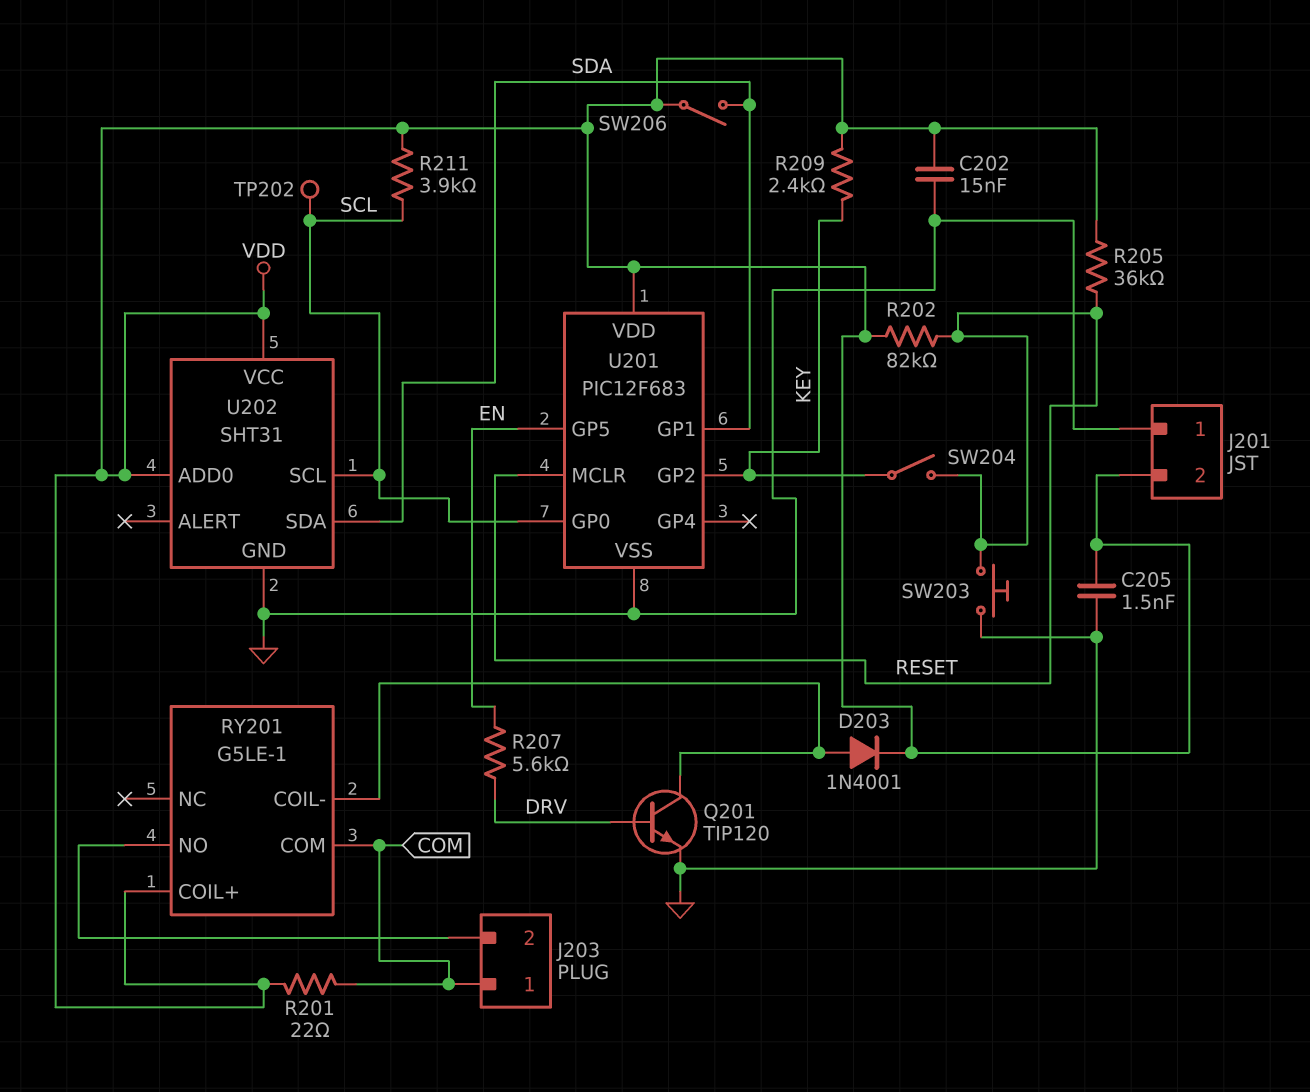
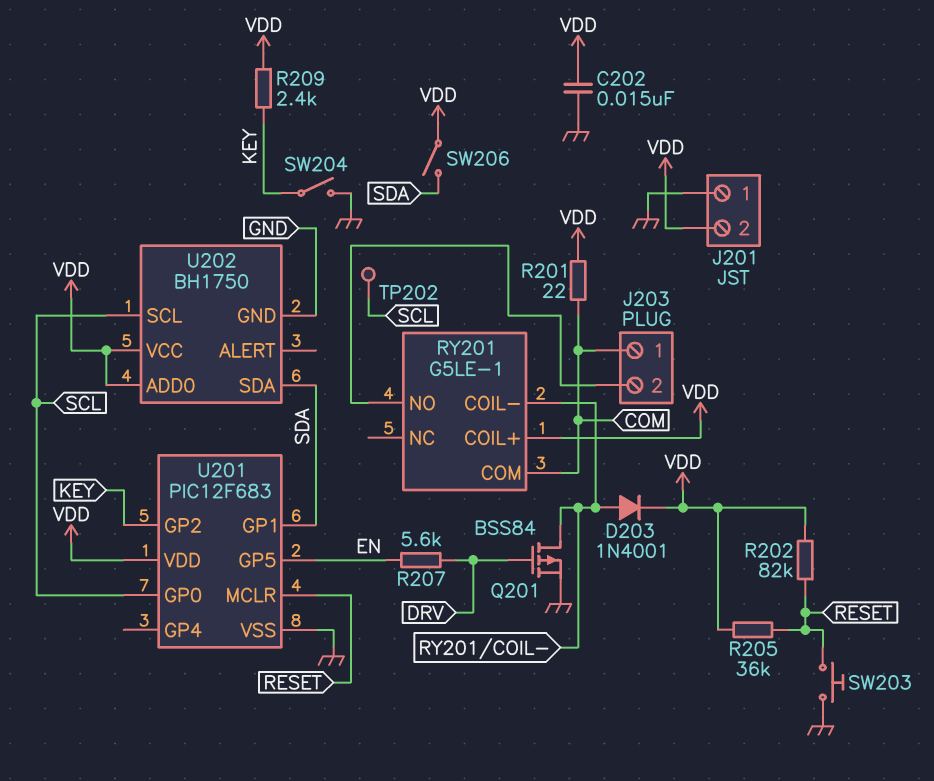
C205: 1.5nF (GND, VDD) -> none
Q201: NPN TIP120 (B DRV, C RY201/COIL-, E GND) -> PMOS BSS84 (G DRV, D RY201/COIL-, S GND)
R211: 3.9k (SCL, VDD) -> none
SW204: switch (KEY, RESET) -> switch (GND, KEY)
U202: SHT31 -> BH1750

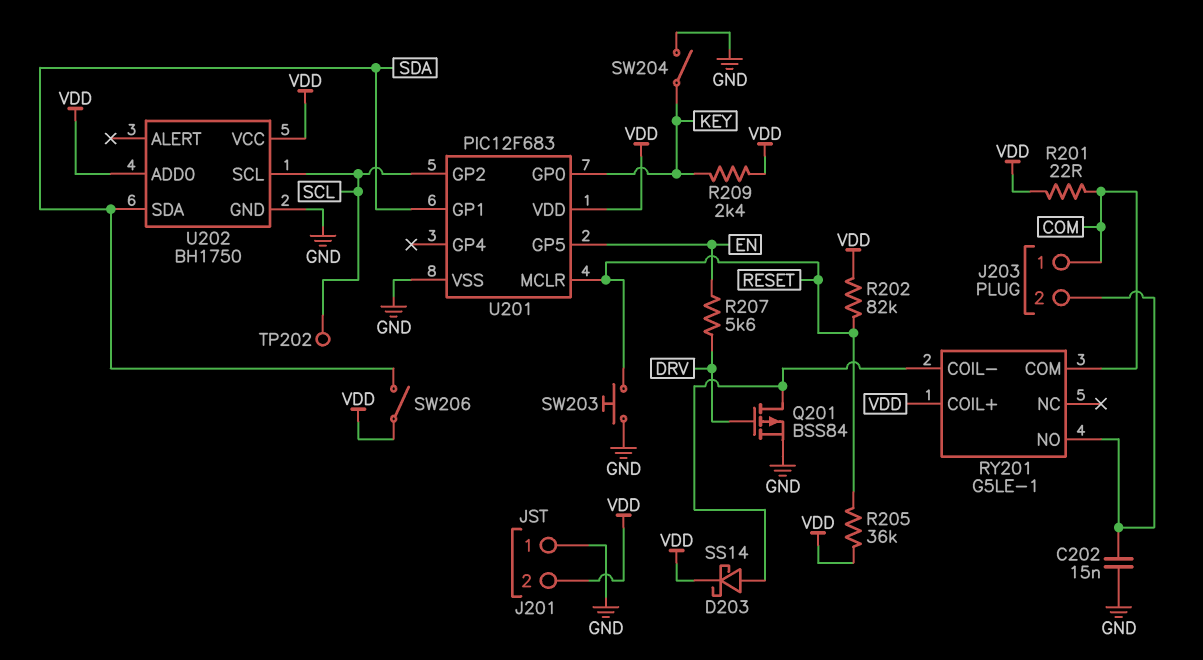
C202: 15nF (GND, VDD) -> 15nF (GND, J203/2)
D203: diode 1N4001 (A RY201/COIL-, K VDD) -> schottky SS14 (A RY201/COIL-, K VDD)
U201 pin GP0: SCL -> KEY
U201 pin GP2: KEY -> SCL

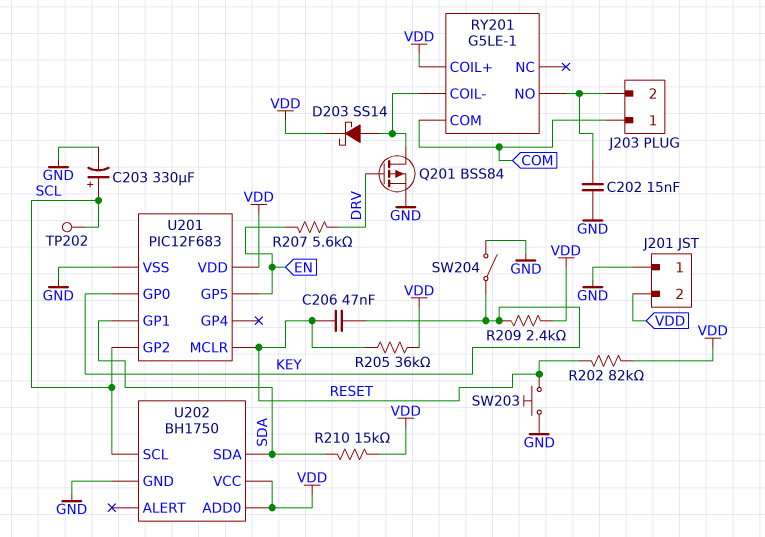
C203: none -> 330uF (plus SCL, minus GND)
C206: none -> 47nF (KEY, RESET)
R201: 22 (COM, VDD) -> none
R210: none -> 15k (SDA, VDD)
SW206: switch (SDA, VDD) -> none

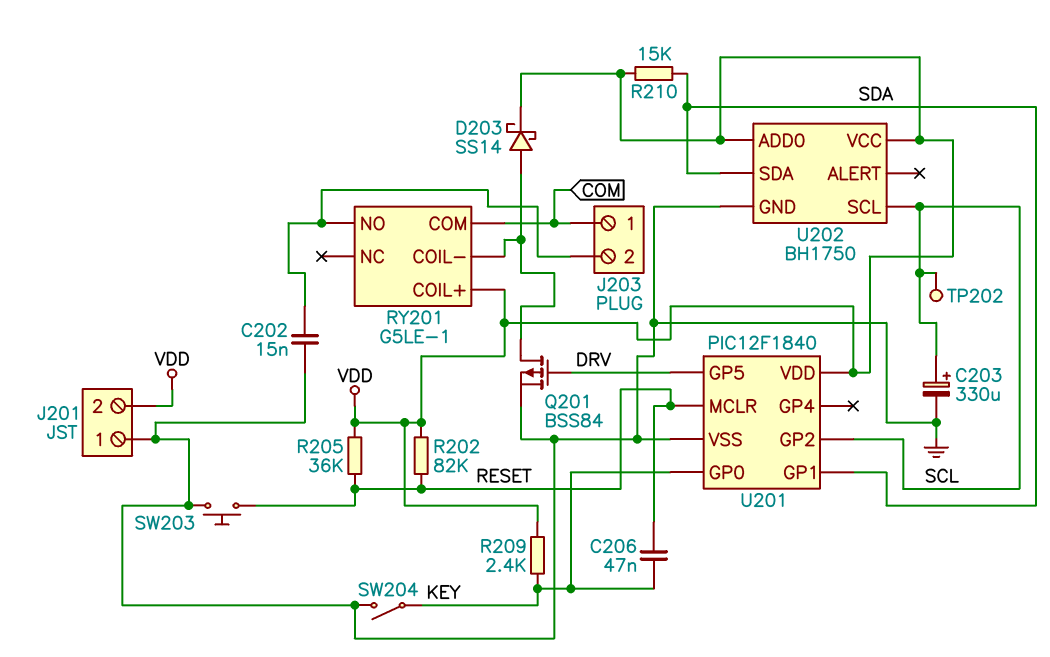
R207: 5.6k (DRV, EN) -> none
U201: PIC12F683 -> PIC12F1840
U201 pin GP5: EN -> DRV

